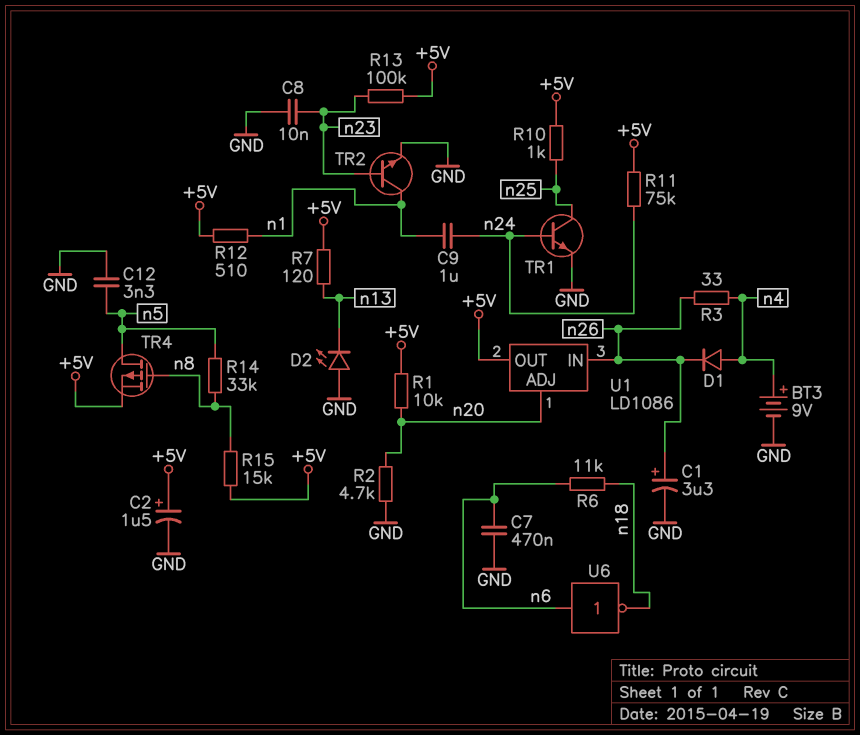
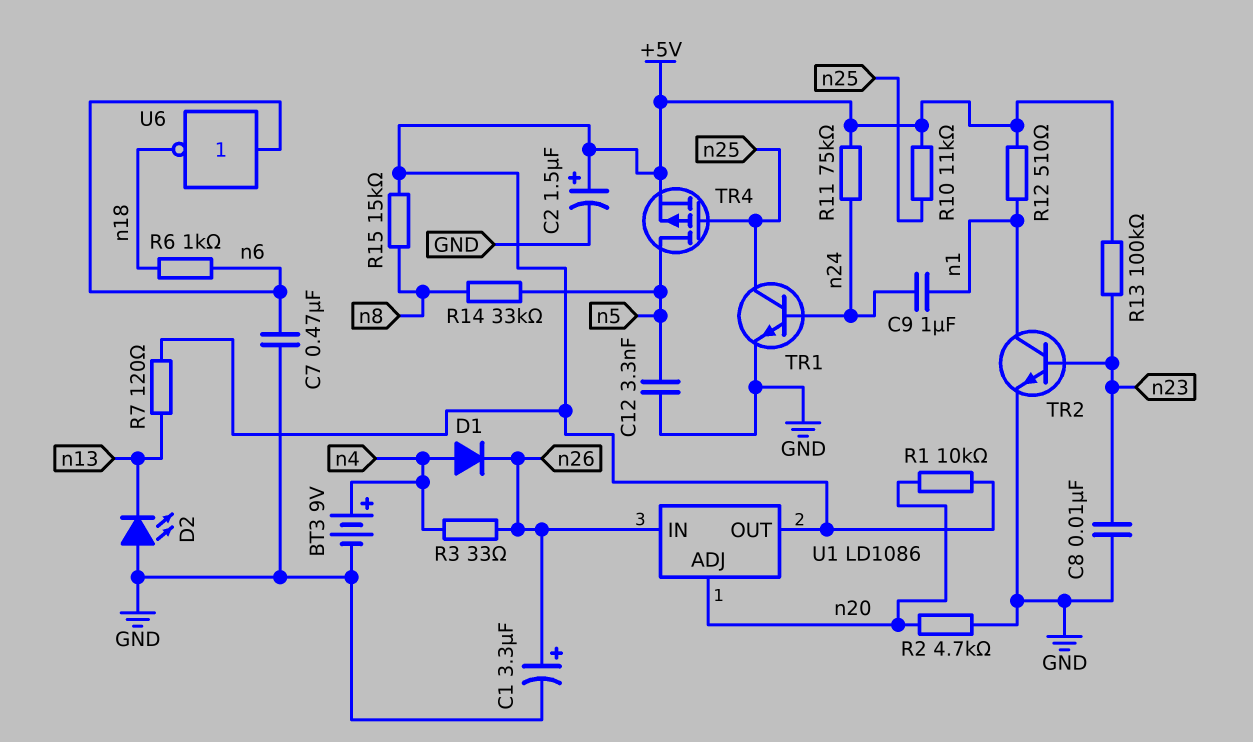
R6: 11k (n6, n18) -> 1k (n6, n18)
R10: 1k (+5V, n25) -> 11k (+5V, n25)
TR4: PMOS (G n8, D n5, S +5V) -> PMOS (G n25, D n5, S +5V)

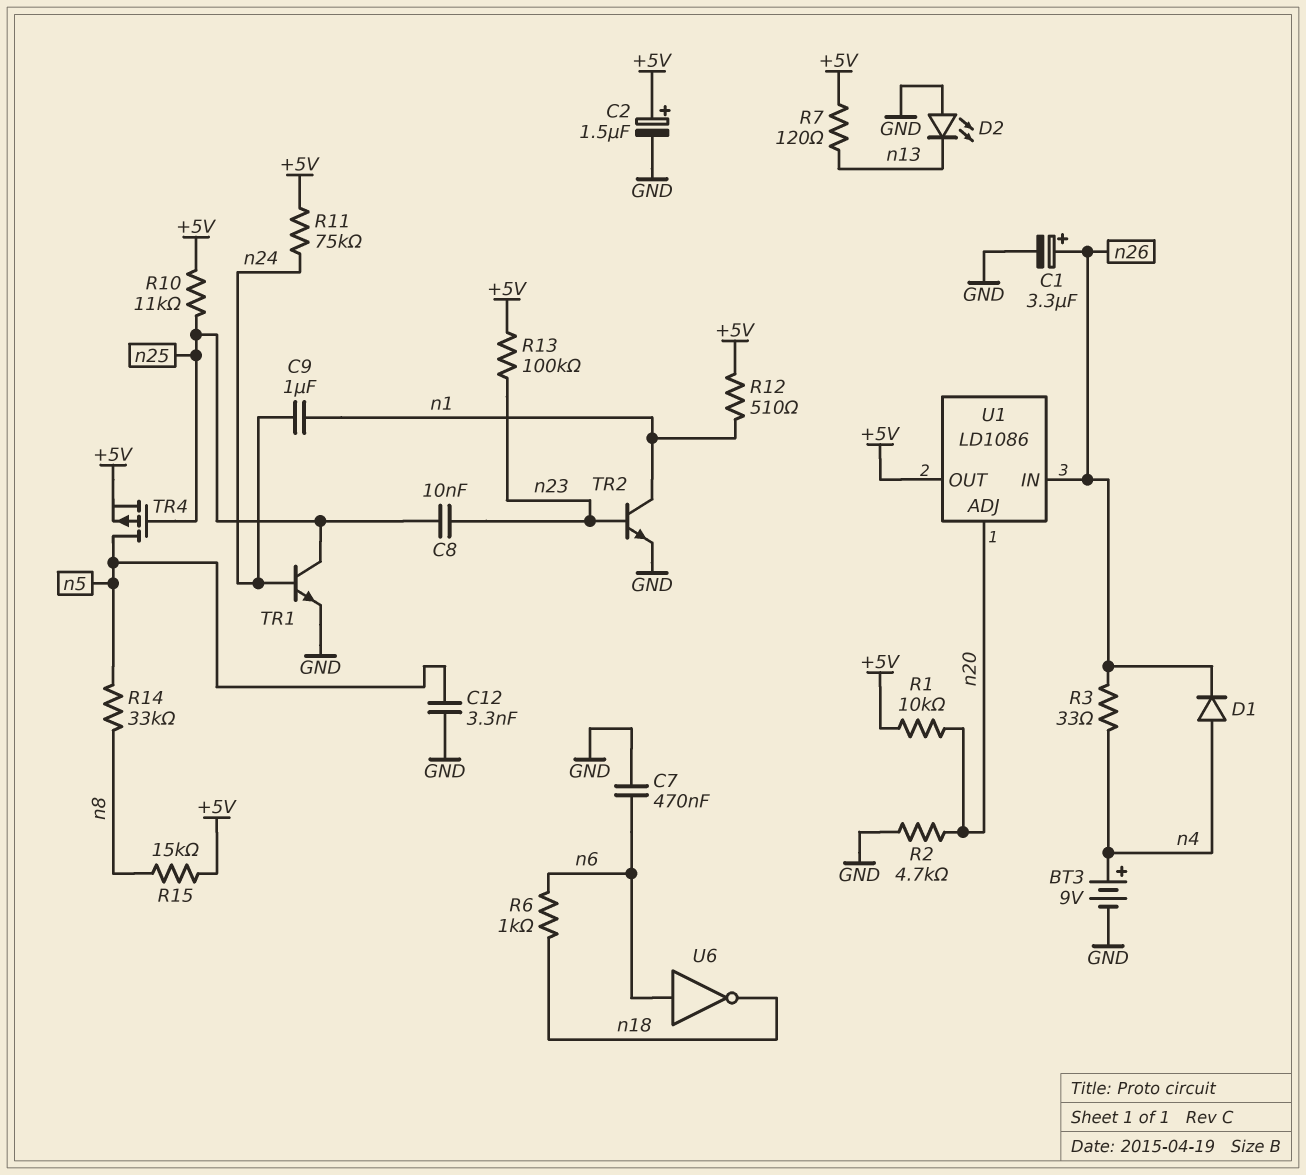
C8: 10nF (GND, n23) -> 10nF (n23, n25)

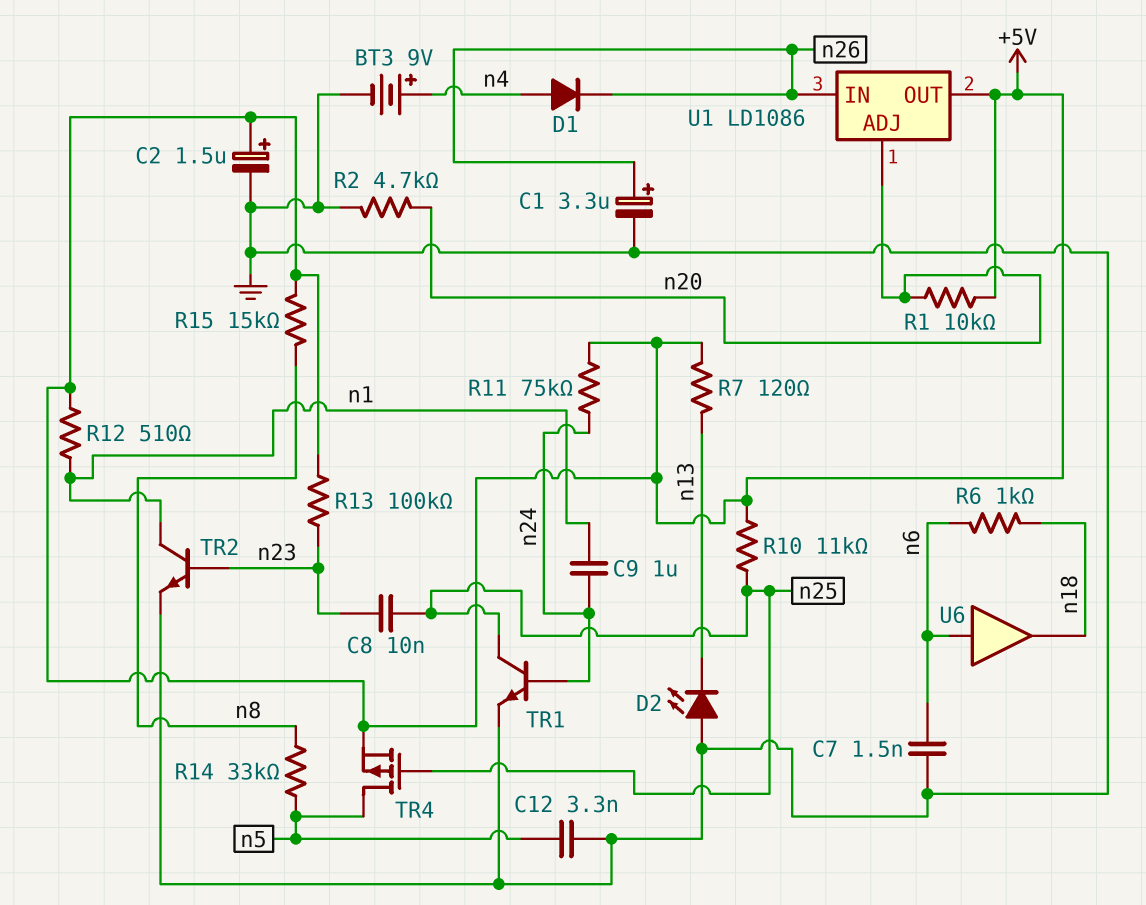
C7: 470nF (GND, n6) -> 1.5nF (GND, n6)
R3: 33 (n4, n26) -> none
U6: NOT (in n6, out n18) -> buffer (in n6, out n18)

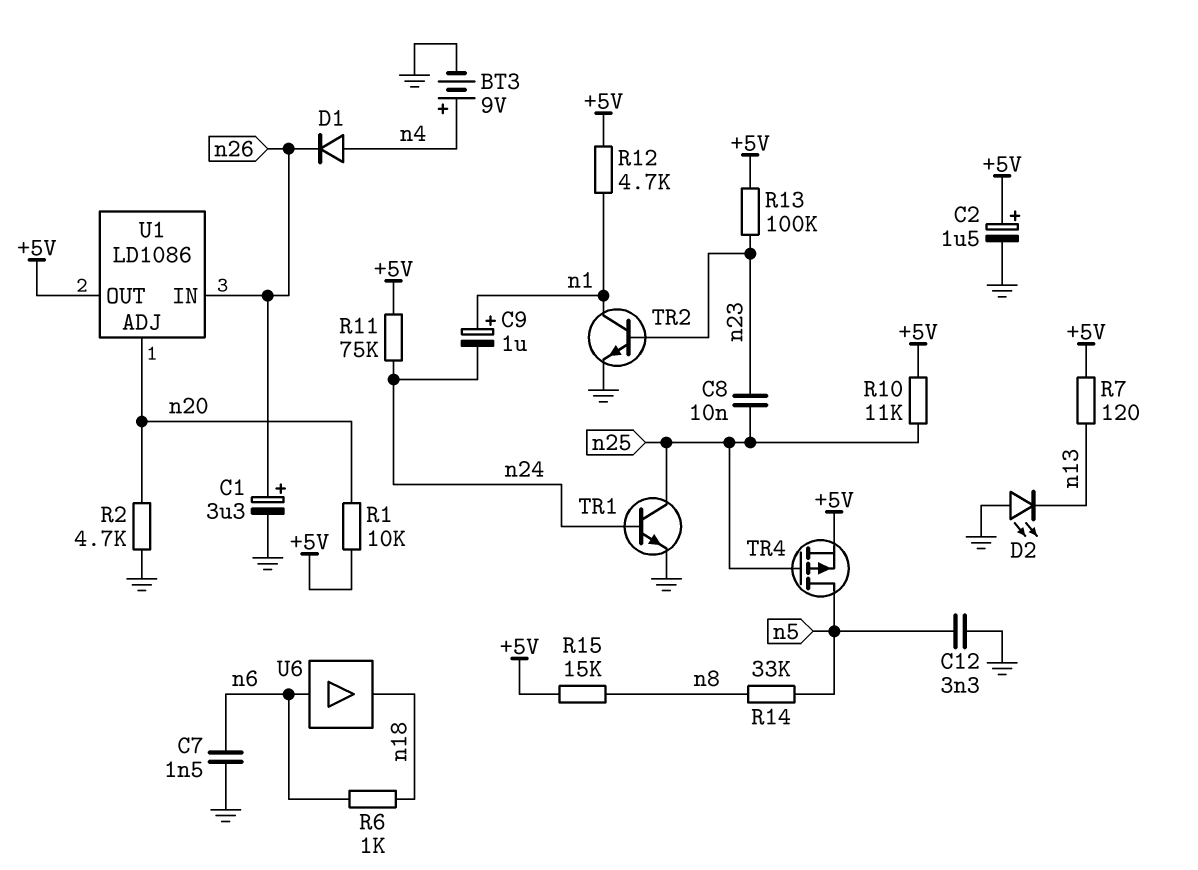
C9: 1uF (n1, n24) -> 1uF (plus n1, minus n24)
R12: 510 (+5V, n1) -> 4.7k (+5V, n1)

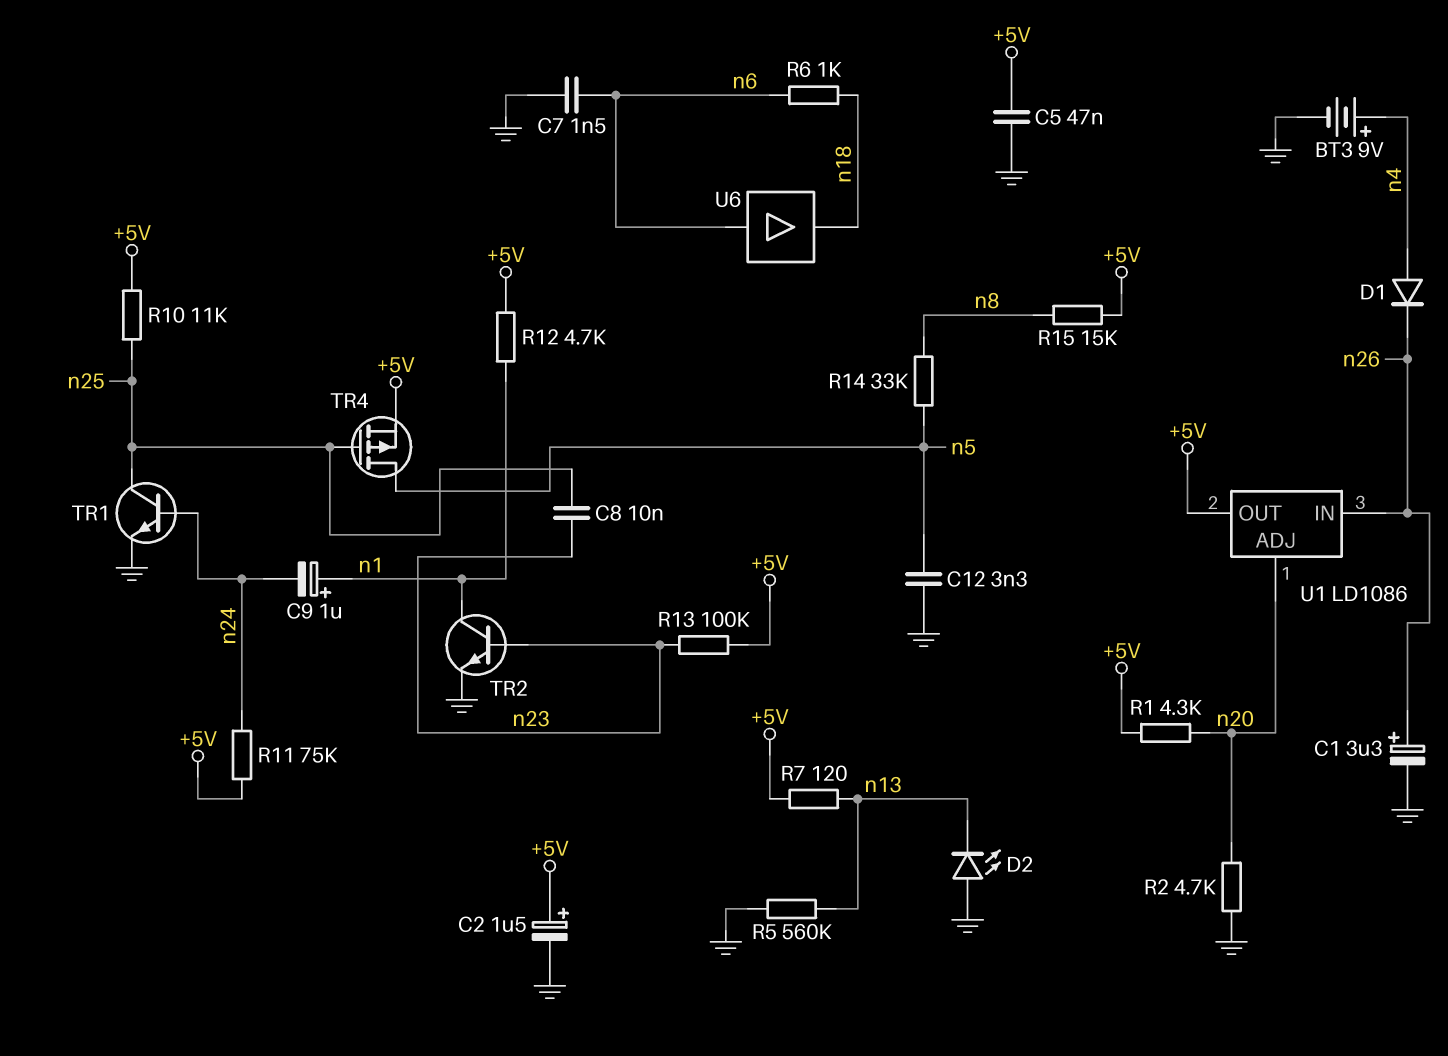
C5: none -> 47nF (+5V, GND)
R1: 10k (+5V, n20) -> 4.3k (+5V, n20)
R5: none -> 560k (GND, n13)

